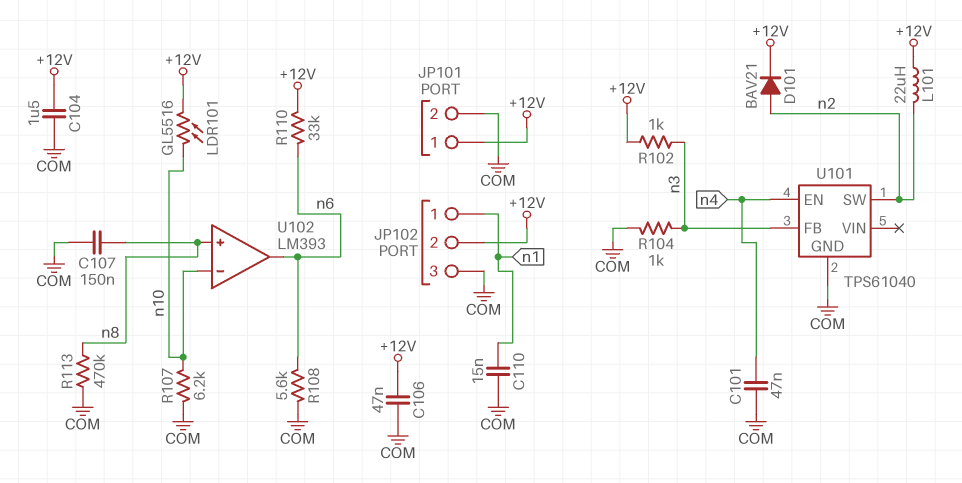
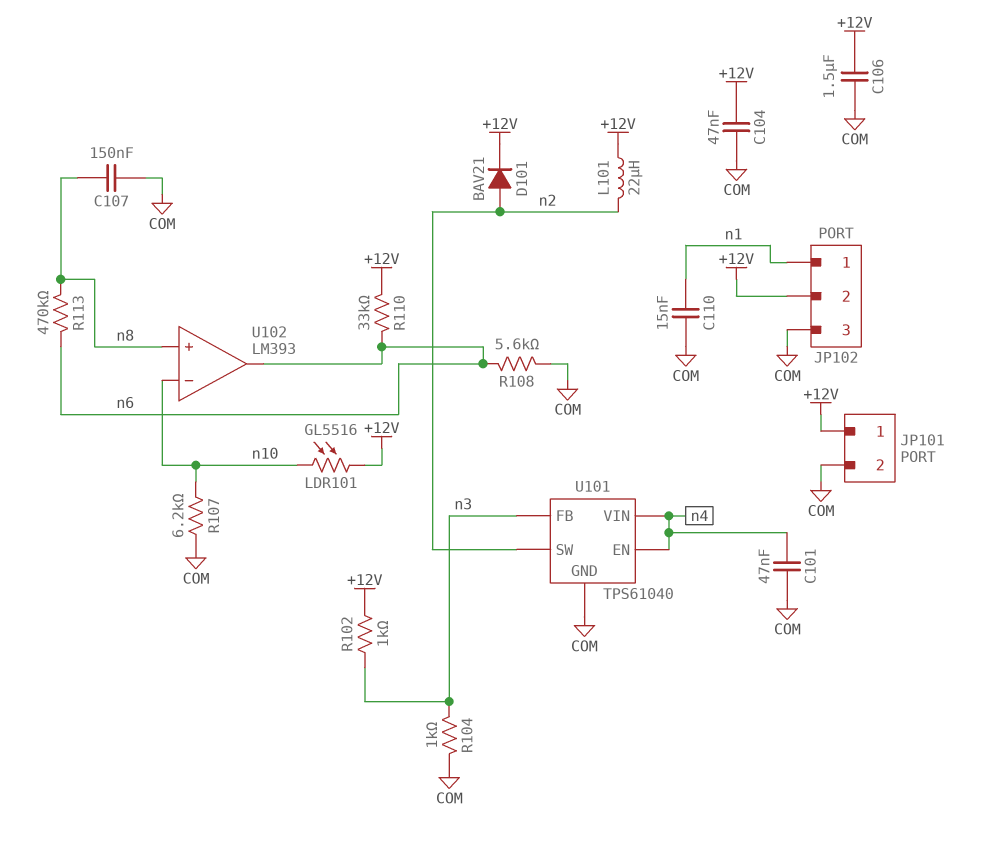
C104: 1.5uF (+12V, COM) -> 47nF (+12V, COM)
C106: 47nF (+12V, COM) -> 1.5uF (+12V, COM)
R113: 470k (COM, n8) -> 470k (n6, n8)
U101 pin VIN: none -> n4

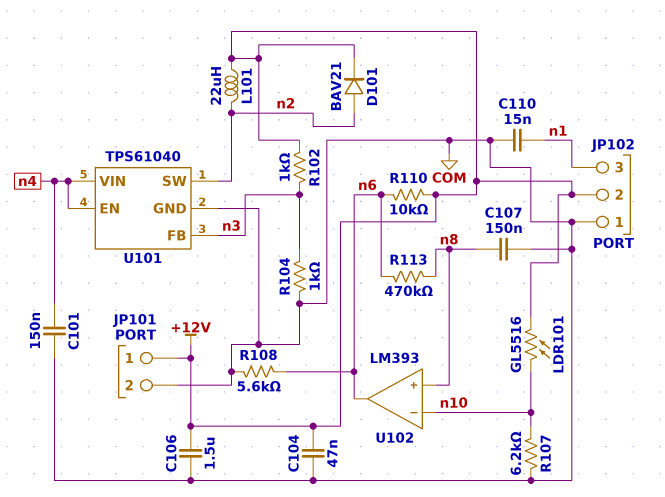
C101: 47nF (COM, n4) -> 150nF (COM, n4)
JP102 pin 1: n1 -> COM
JP102 pin 3: COM -> n1
R110: 33k (+12V, n6) -> 10k (+12V, n6)

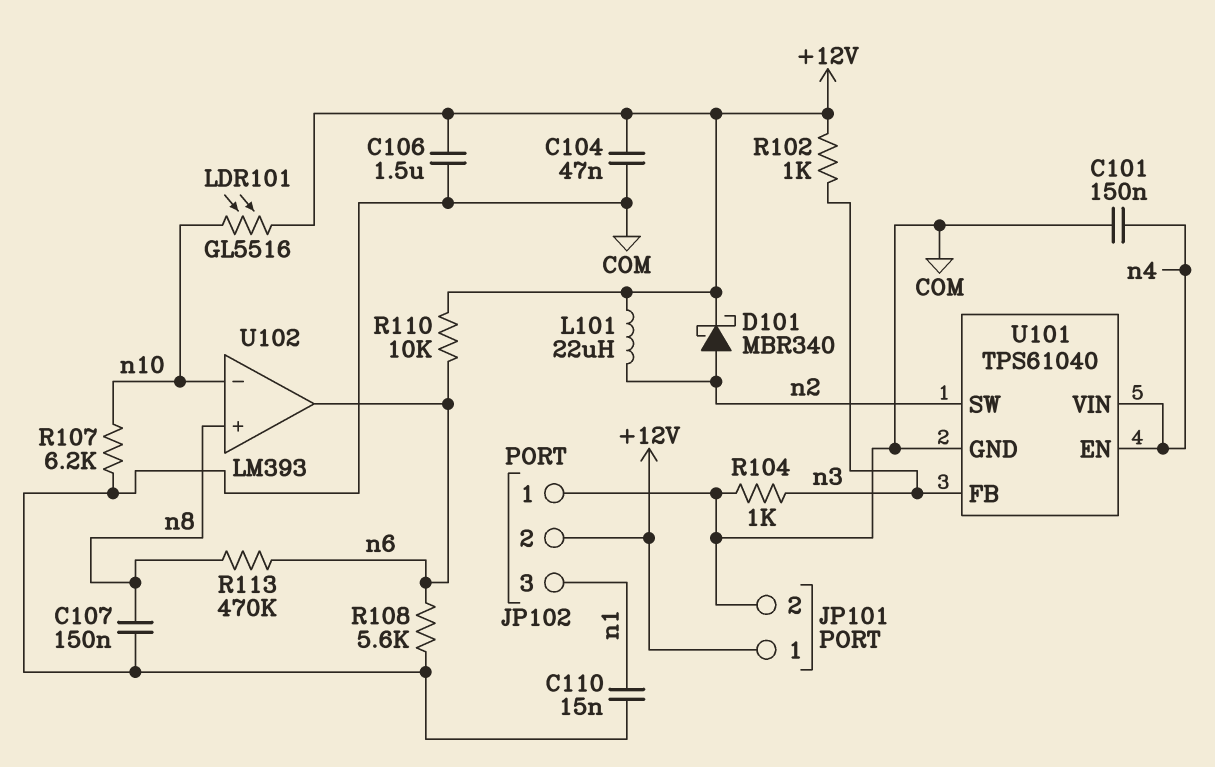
D101: diode BAV21 (A n2, K +12V) -> schottky MBR340 (A n2, K +12V)

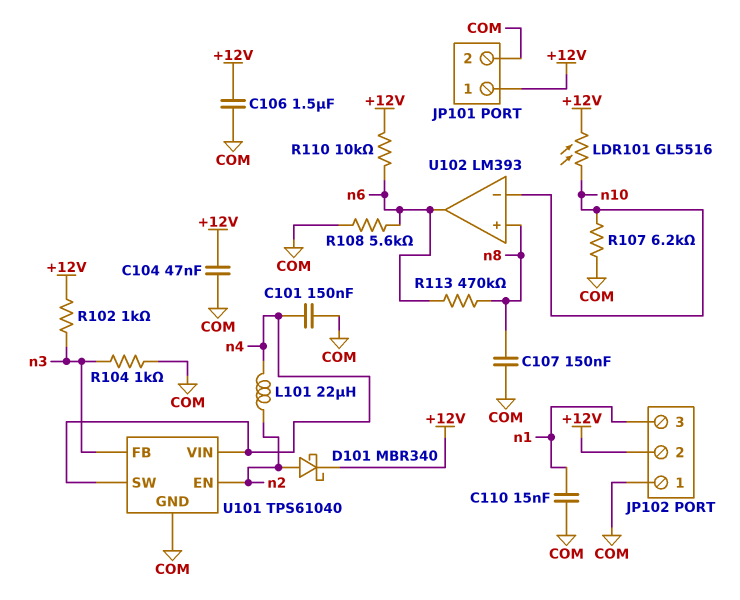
L101: 22uH (+12V, n2) -> 22uH (n2, n4)
U101 pin EN: n4 -> n2
U101 pin SW: n2 -> n4

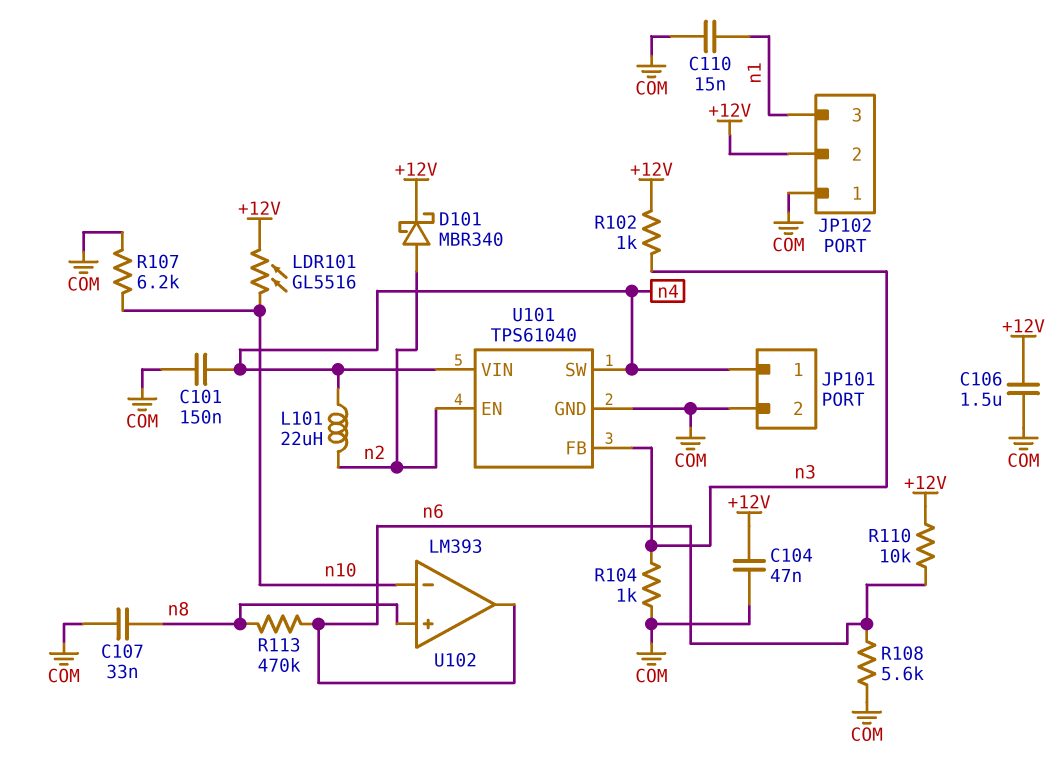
C107: 150nF (COM, n8) -> 33nF (COM, n8)
JP101 pin 1: +12V -> n4

